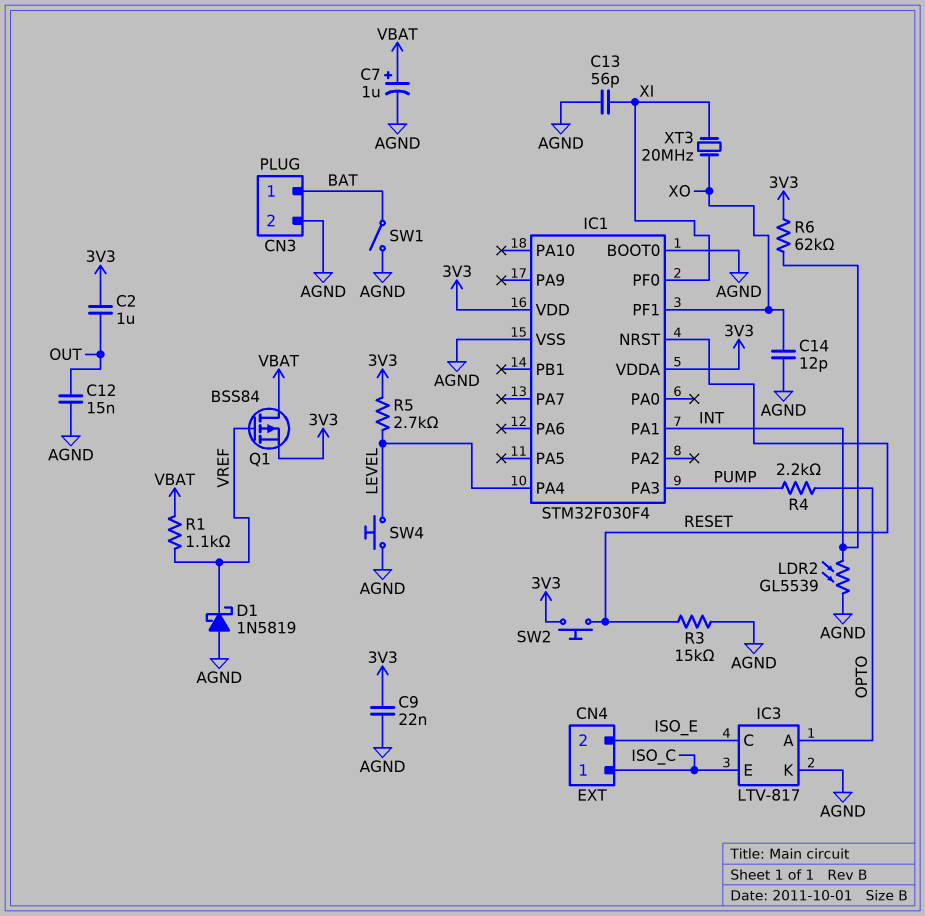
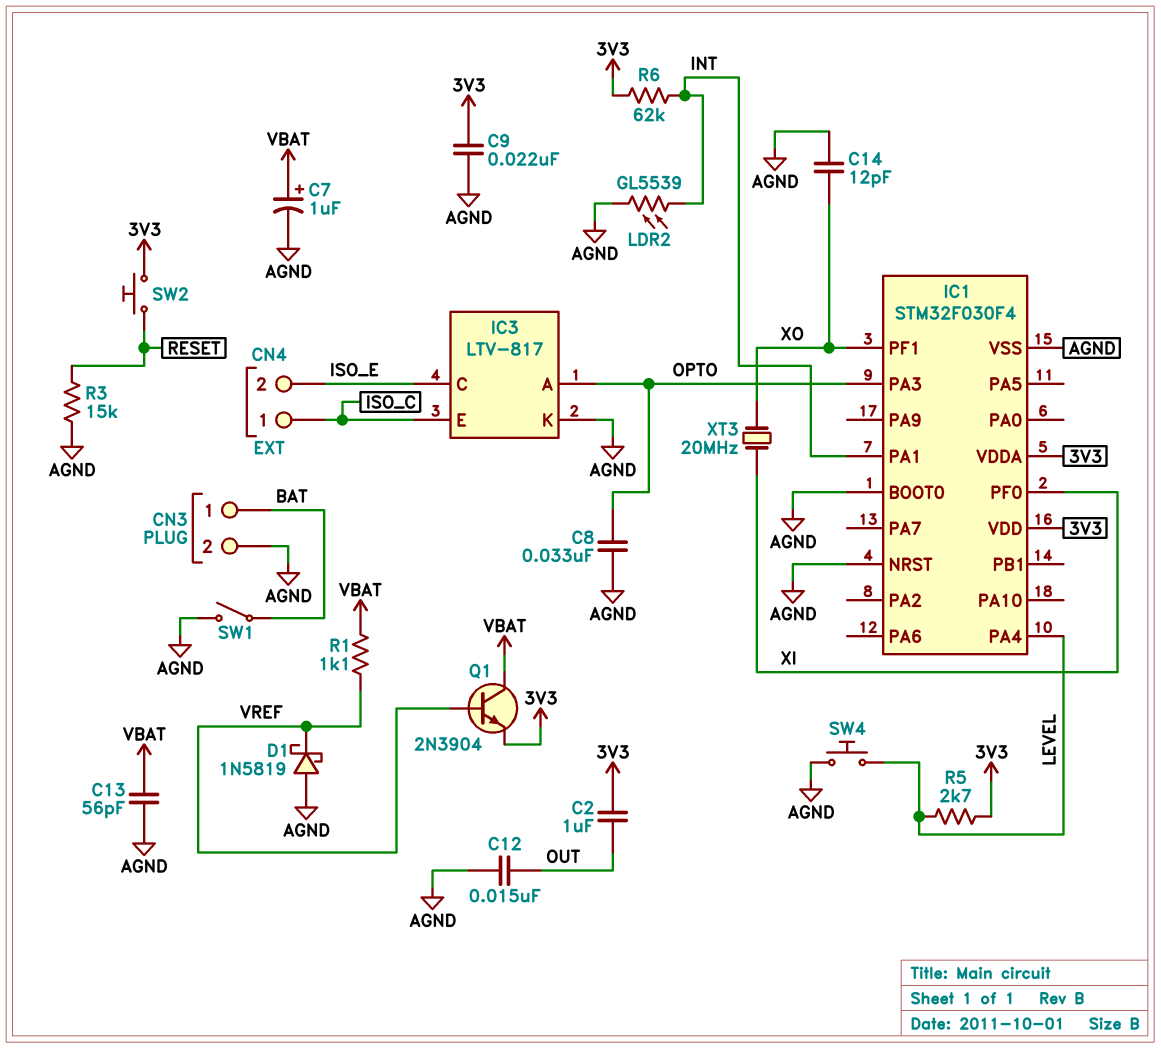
C8: none -> 33nF (AGND, OPTO)
C13: 56pF (AGND, XI) -> 56pF (AGND, VBAT)
IC1 pin NRST: RESET -> AGND
IC1 pin PA3: PUMP -> OPTO
Q1: PMOS BSS84 (G VREF, D VBAT, S 3V3) -> NPN 2N3904 (B VREF, C VBAT, E 3V3)
R4: 2.2k (OPTO, PUMP) -> none

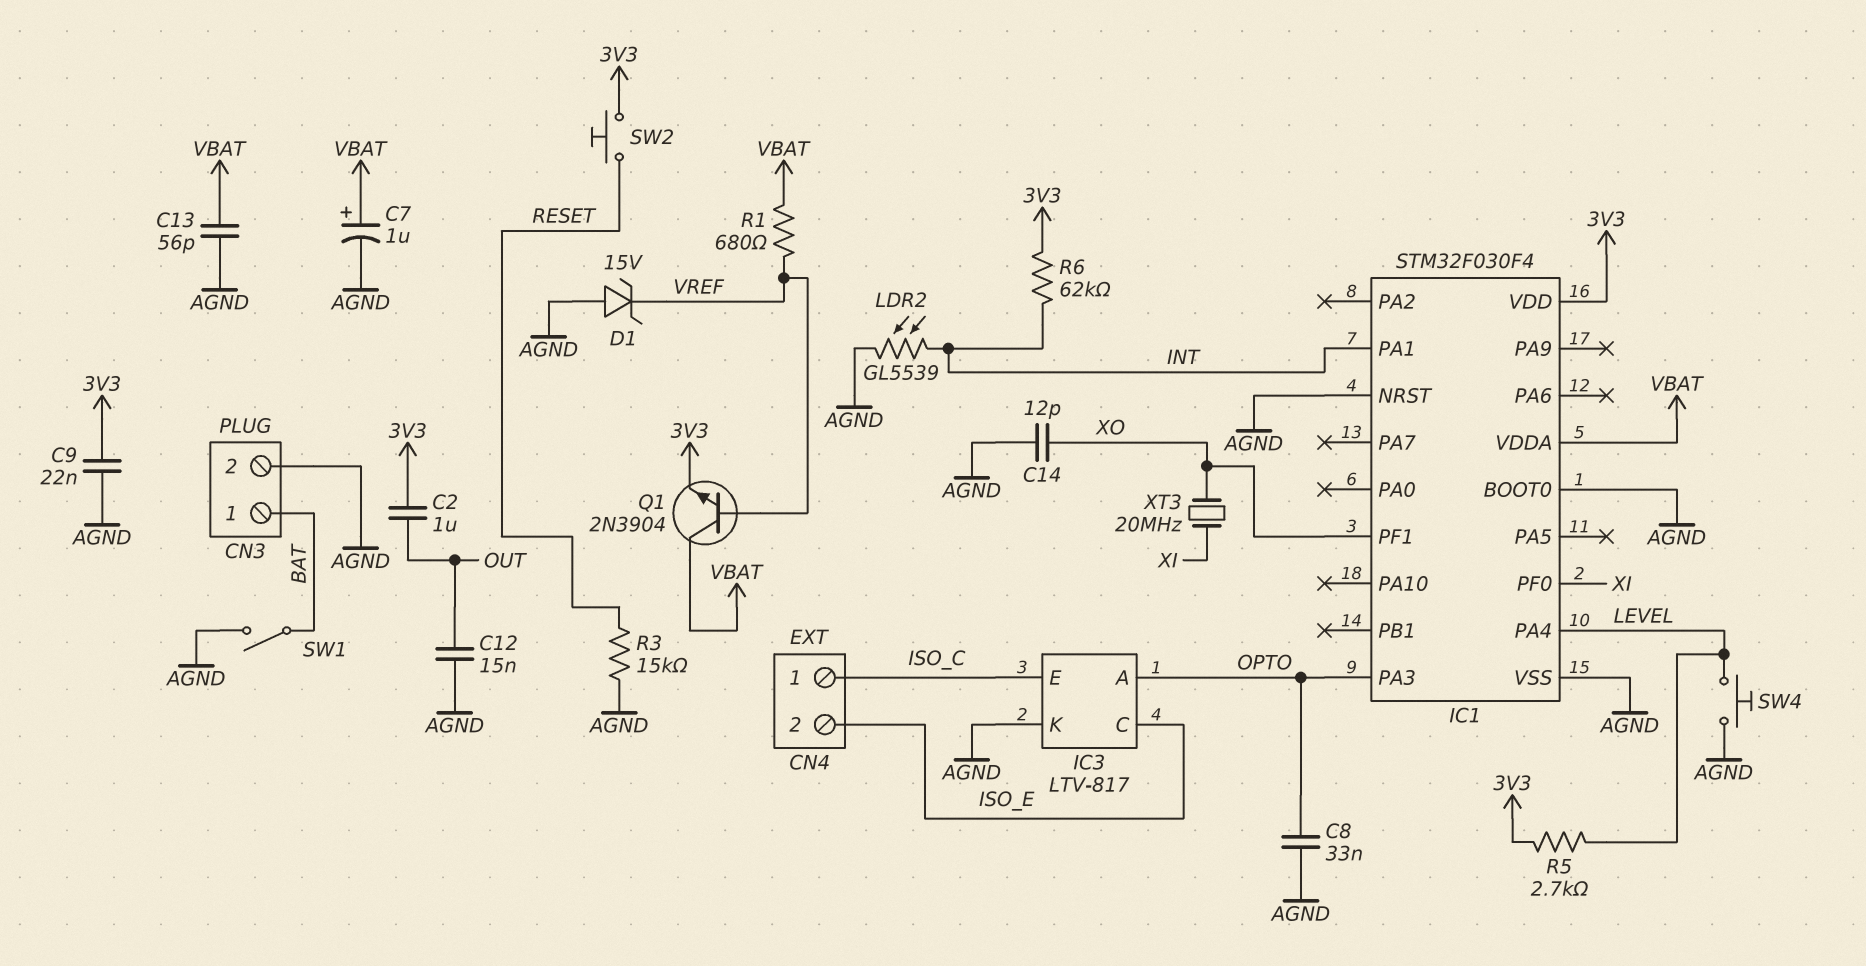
D1: schottky 1N5819 (A AGND, K VREF) -> zener 15V (A AGND, K VREF)
IC1 pin VDDA: 3V3 -> VBAT
R1: 1.1k (VBAT, VREF) -> 680 (VBAT, VREF)

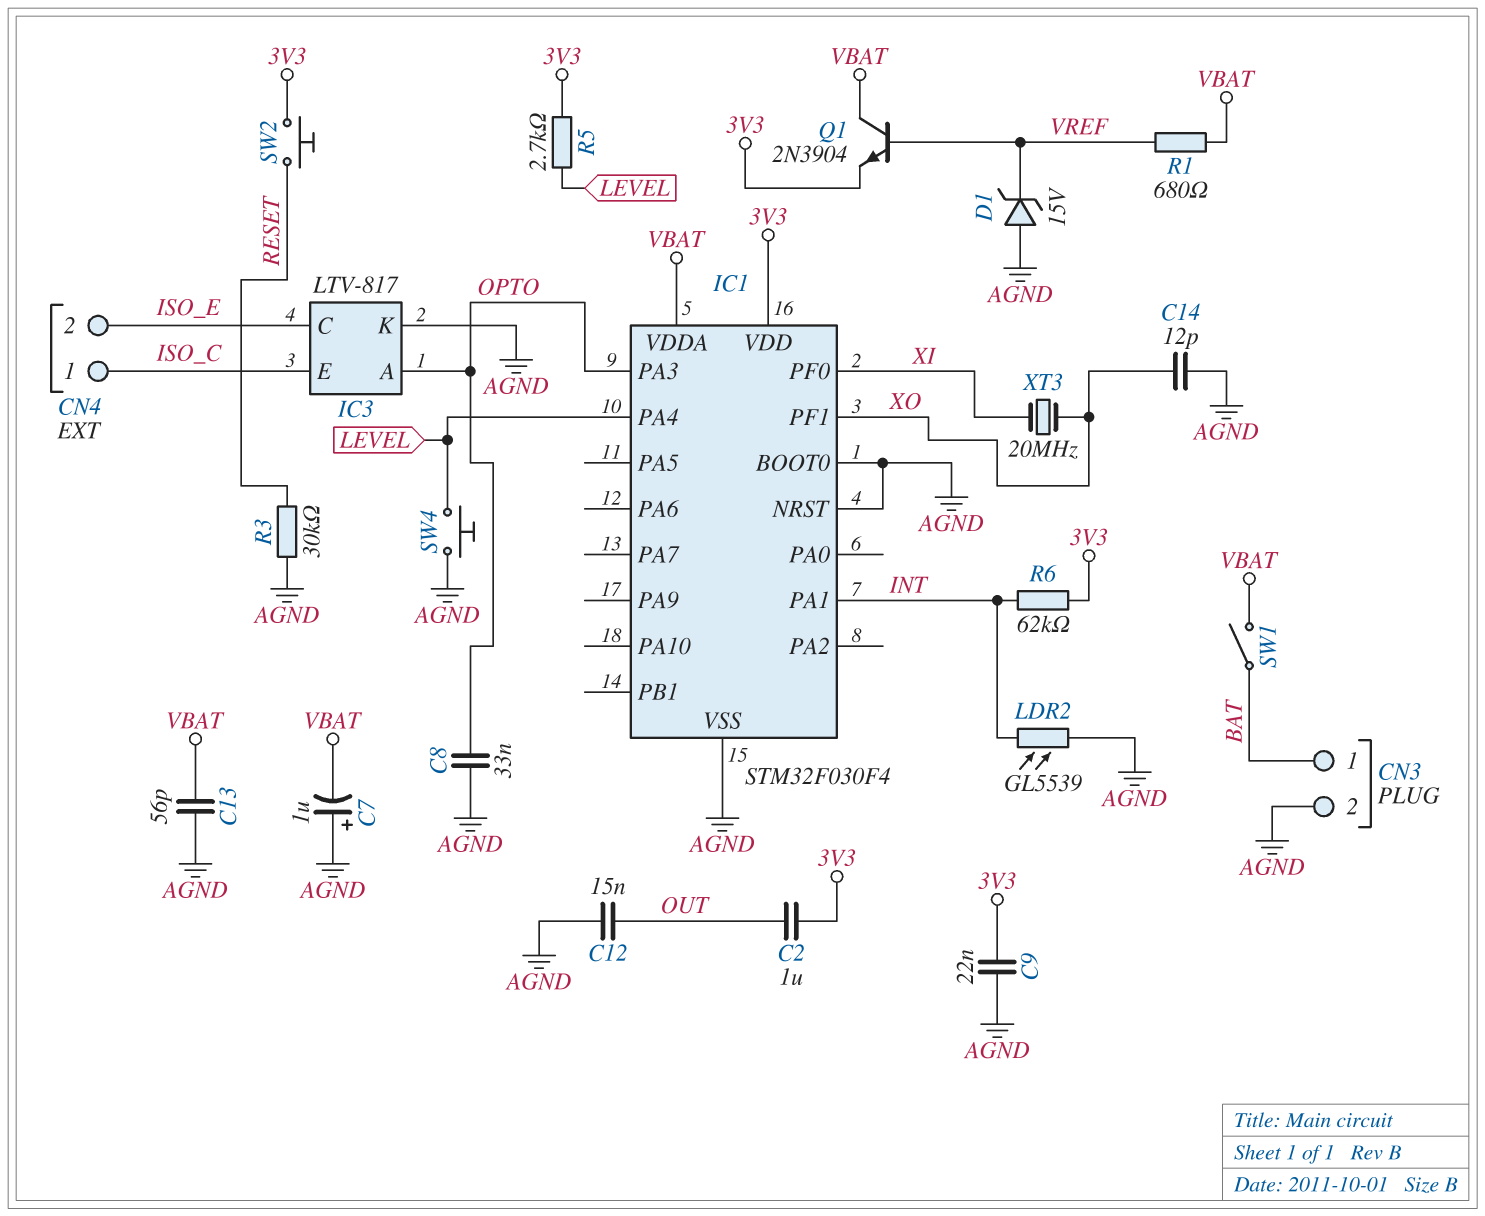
C7: 1uF (plus VBAT, minus AGND) -> 1uF (plus AGND, minus VBAT)
R3: 15k (AGND, RESET) -> 30k (AGND, RESET)
SW1: switch (AGND, BAT) -> switch (BAT, VBAT)

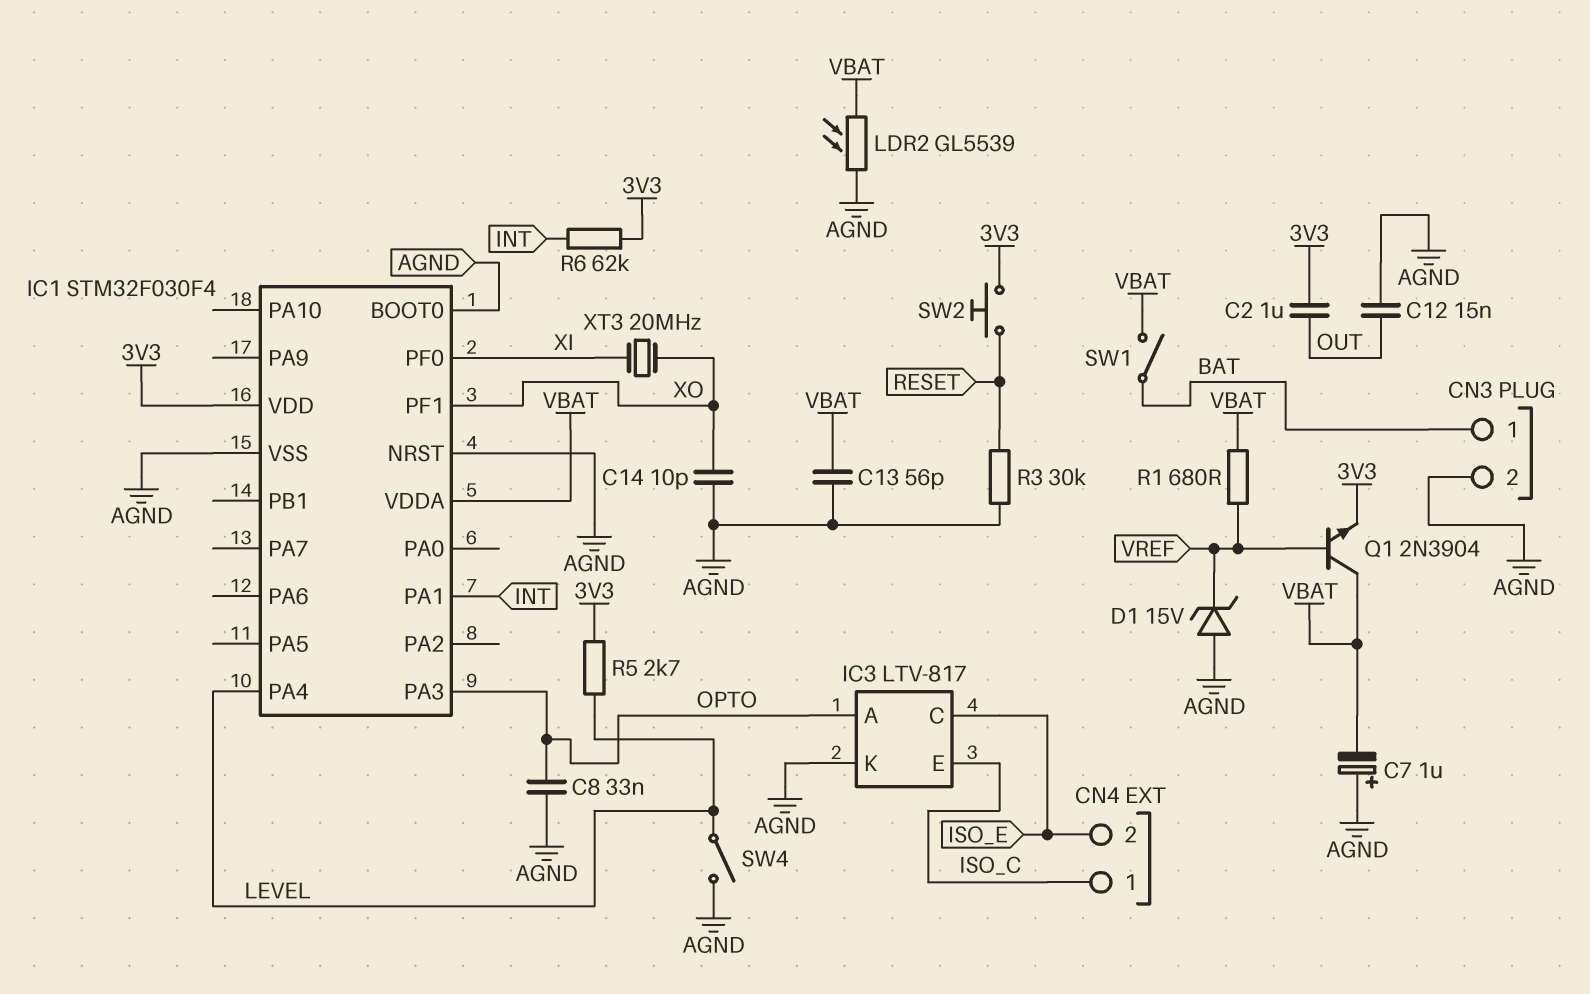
C9: 22nF (3V3, AGND) -> none
C14: 12pF (AGND, XO) -> 10pF (AGND, XO)
LDR2: GL5539 (AGND, INT) -> GL5539 (AGND, VBAT)
SW4: button (AGND, LEVEL) -> switch (AGND, LEVEL)

